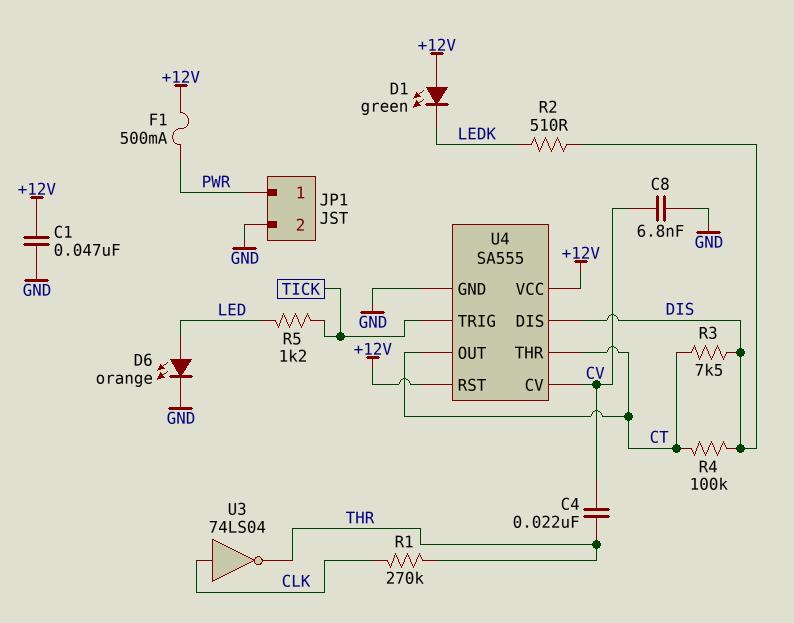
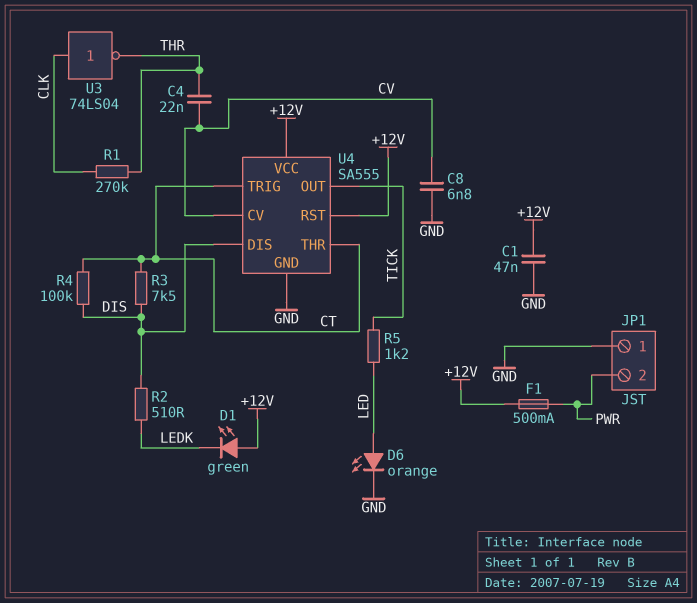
JP1 pin 1: PWR -> GND
JP1 pin 2: GND -> PWR
U4 pin OUT: CT -> TICK
U4 pin TRIG: TICK -> CT

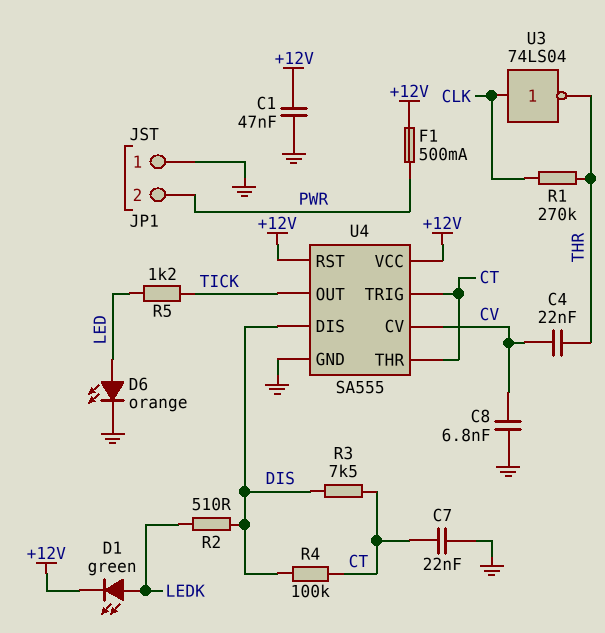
C7: none -> 22nF (CT, GND)
D1: LED green (A +12V, K LEDK) -> LED green (A LEDK, K +12V)

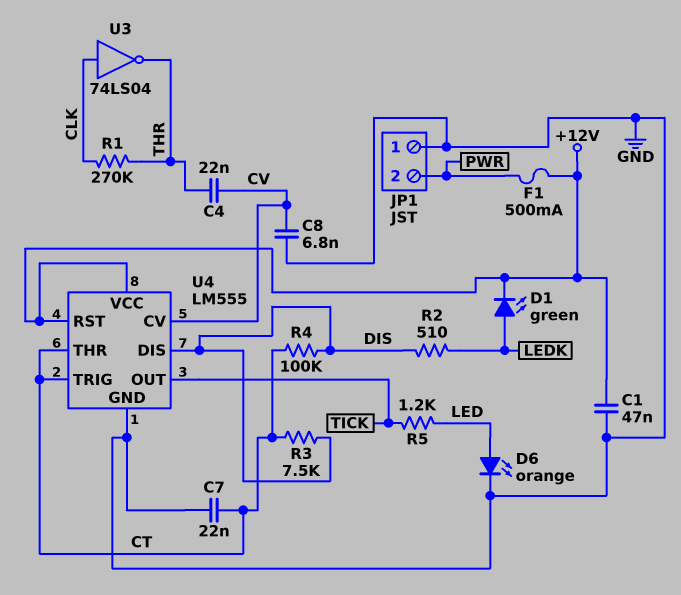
U4: SA555 -> LM555

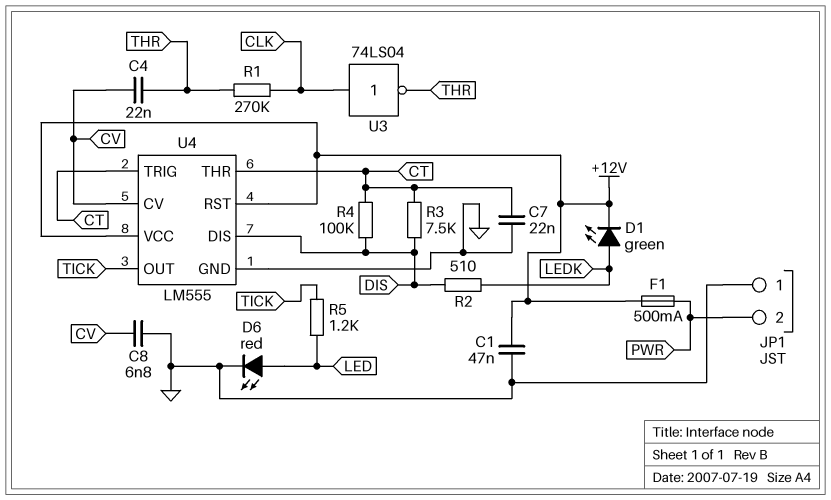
D6: LED orange (A LED, K GND) -> LED red (A LED, K GND)

